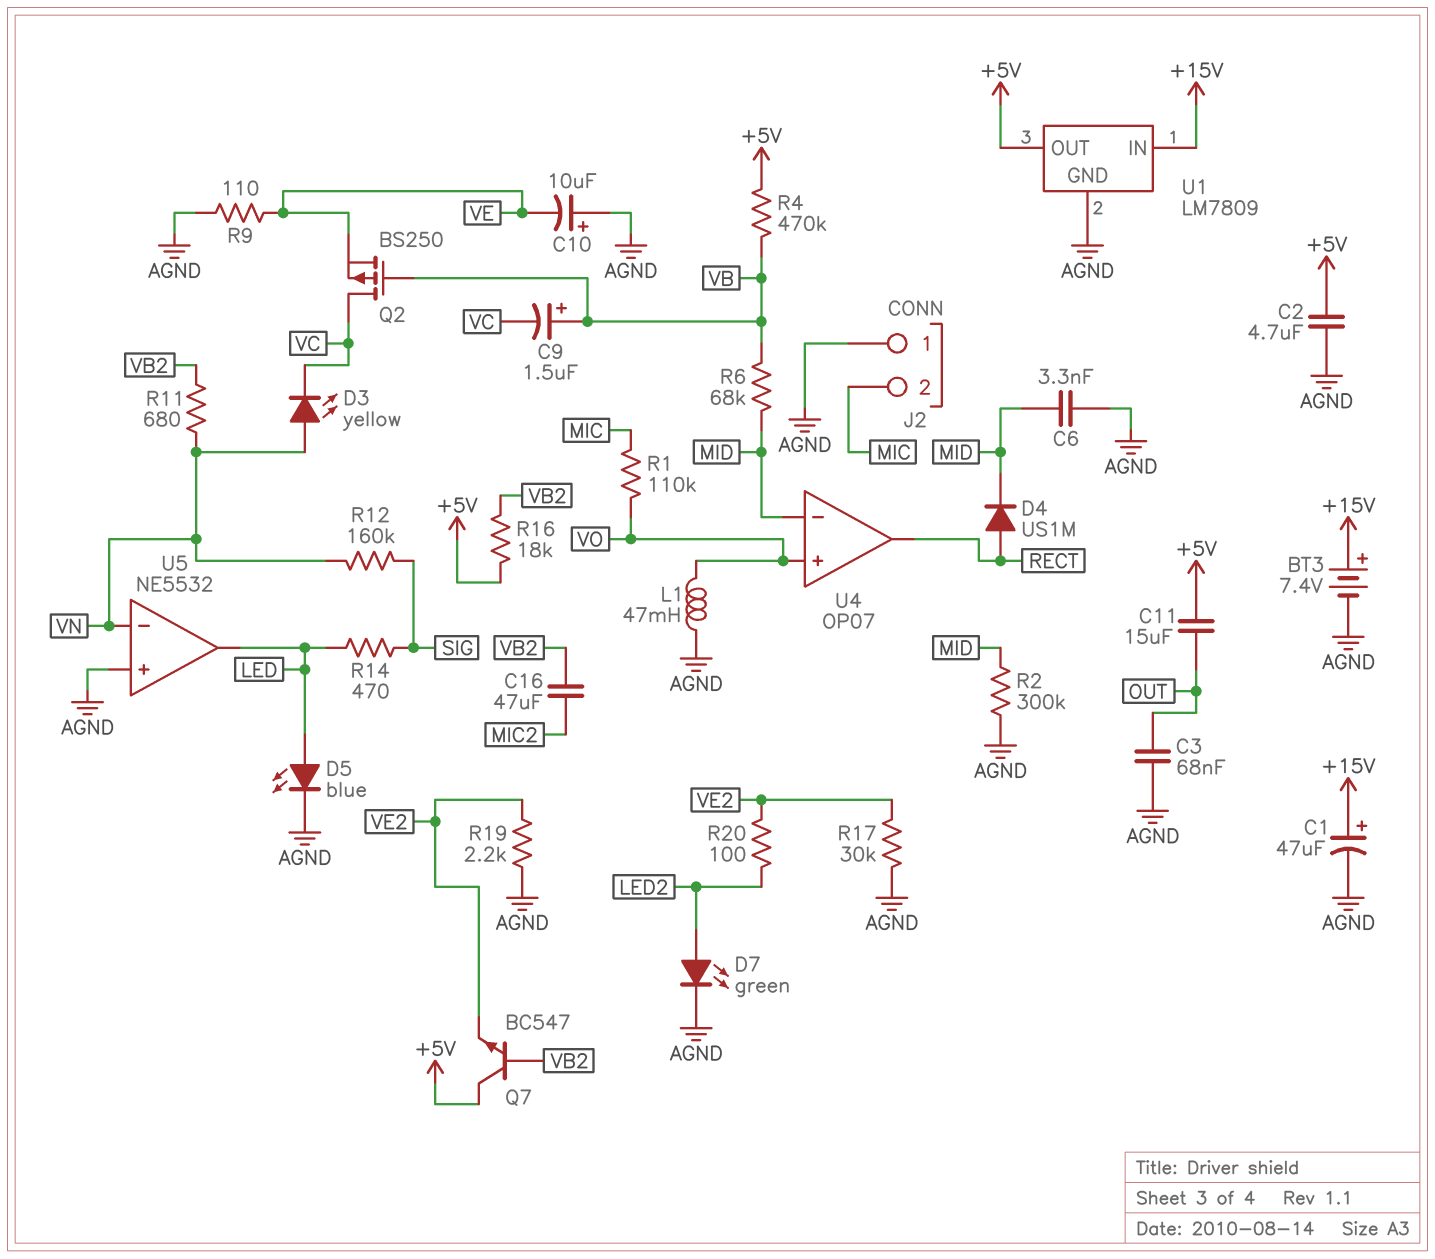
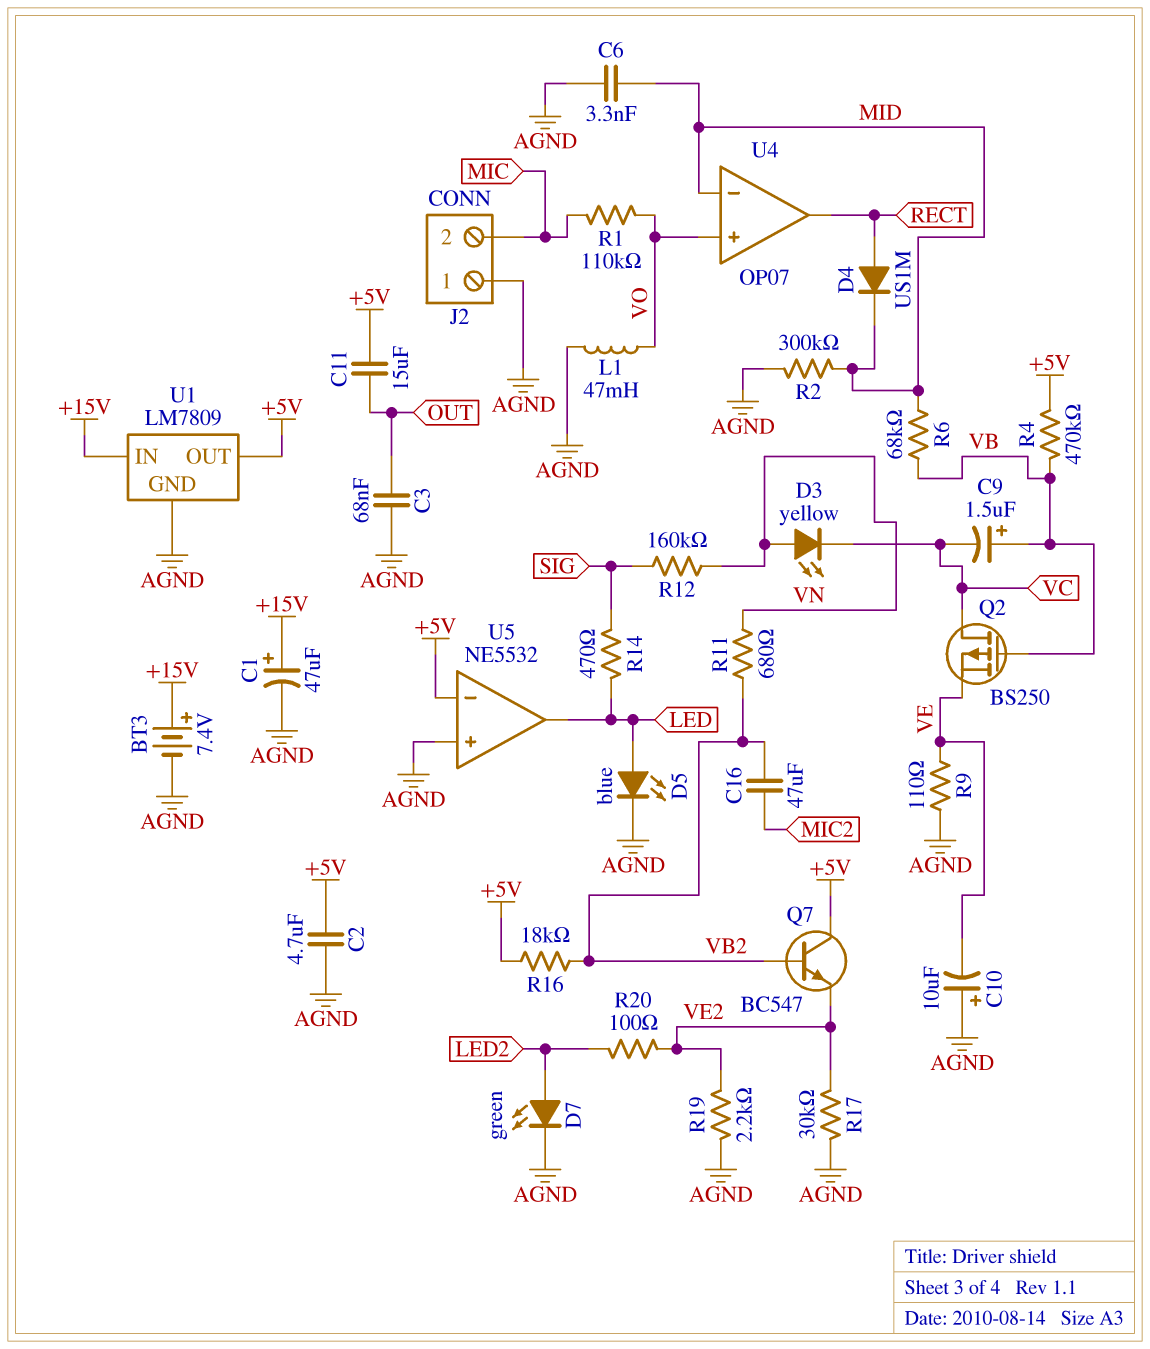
U5 pin in-: VN -> +5V

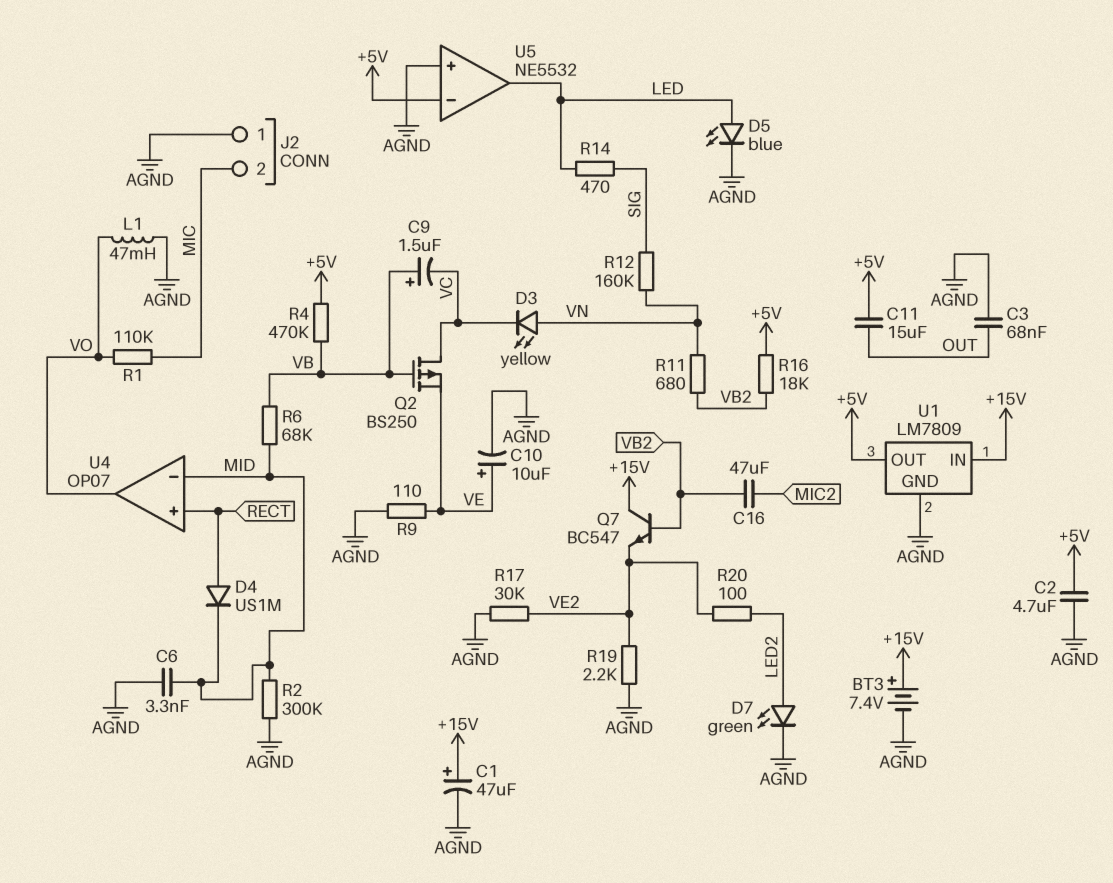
C10: 10uF (plus AGND, minus VE) -> 10uF (plus VE, minus AGND)
Q7: NPN BC547 (B VB2, C +5V, E VE2) -> NPN BC547 (B VB2, C +15V, E VE2)
U4 pin in+: VO -> RECT
U4 pin out: RECT -> VO

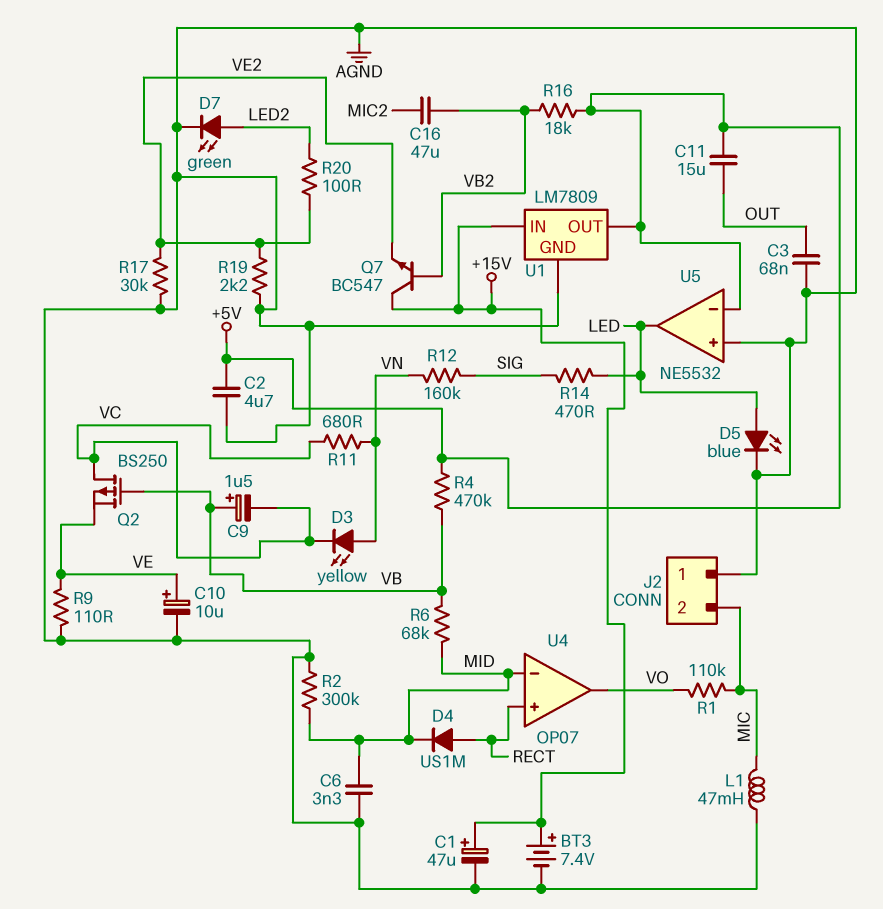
L1: 47mH (AGND, VO) -> 47mH (AGND, MIC)
R11: 680 (VB2, VN) -> 680 (VC, VN)

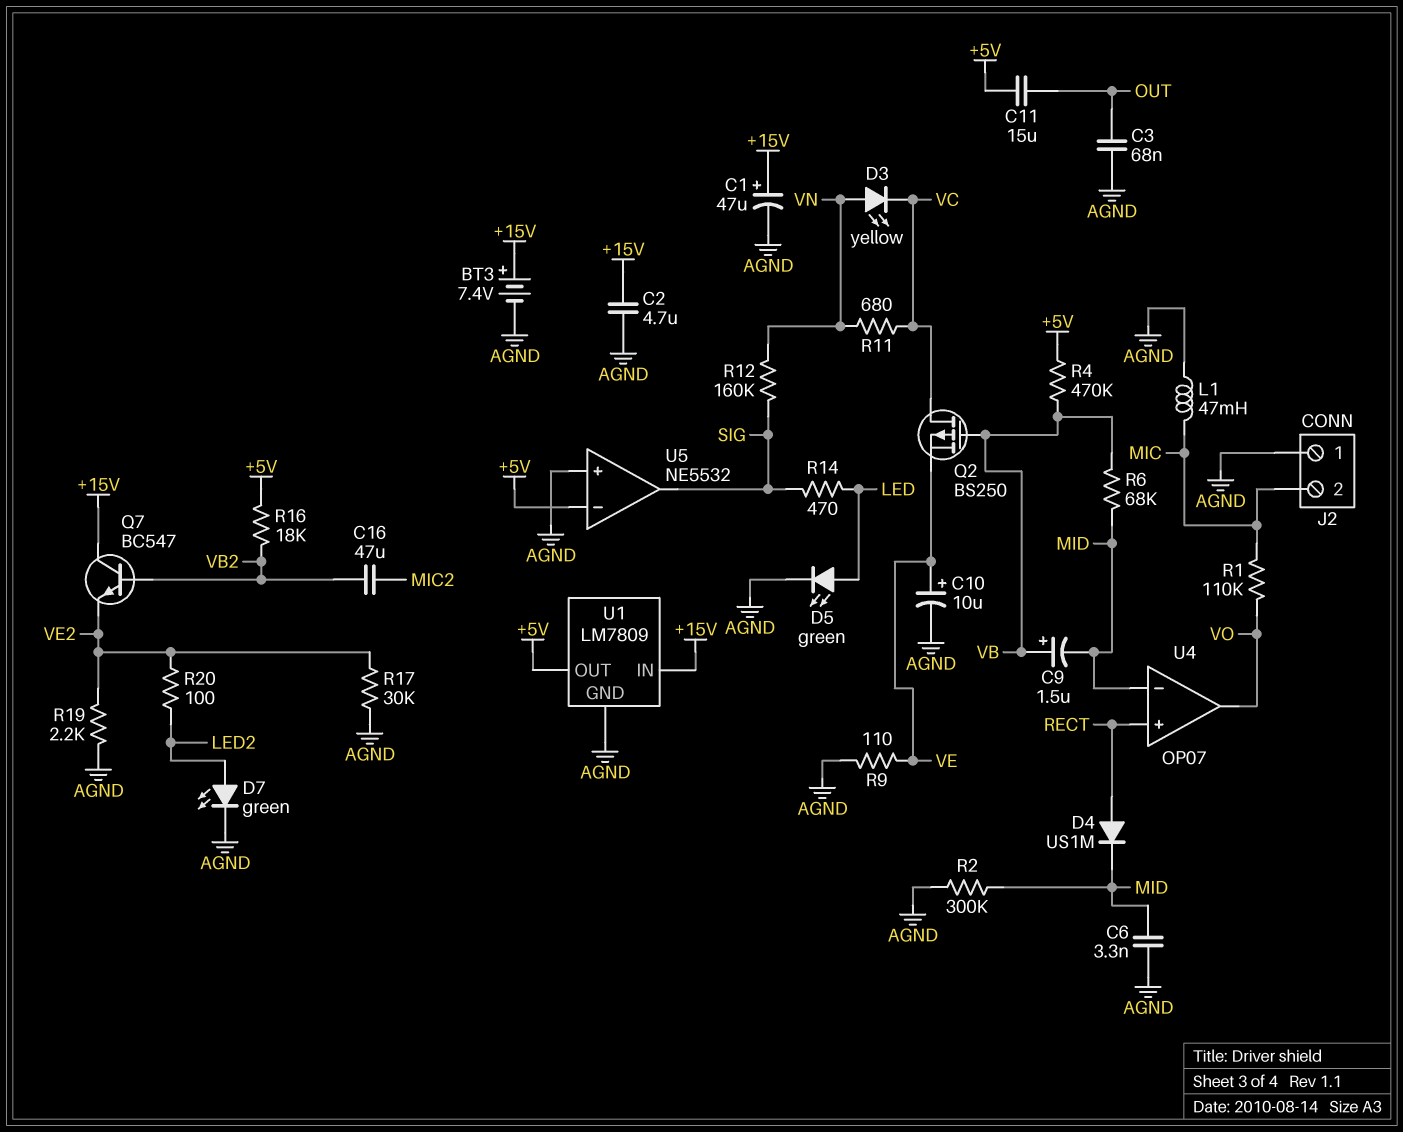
C2: 4.7uF (+5V, AGND) -> 4.7uF (+15V, AGND)
C9: 1.5uF (plus VB, minus VC) -> 1.5uF (plus VB, minus MID)
D5: LED blue (A LED, K AGND) -> LED green (A LED, K AGND)
U5 pin out: LED -> SIG

